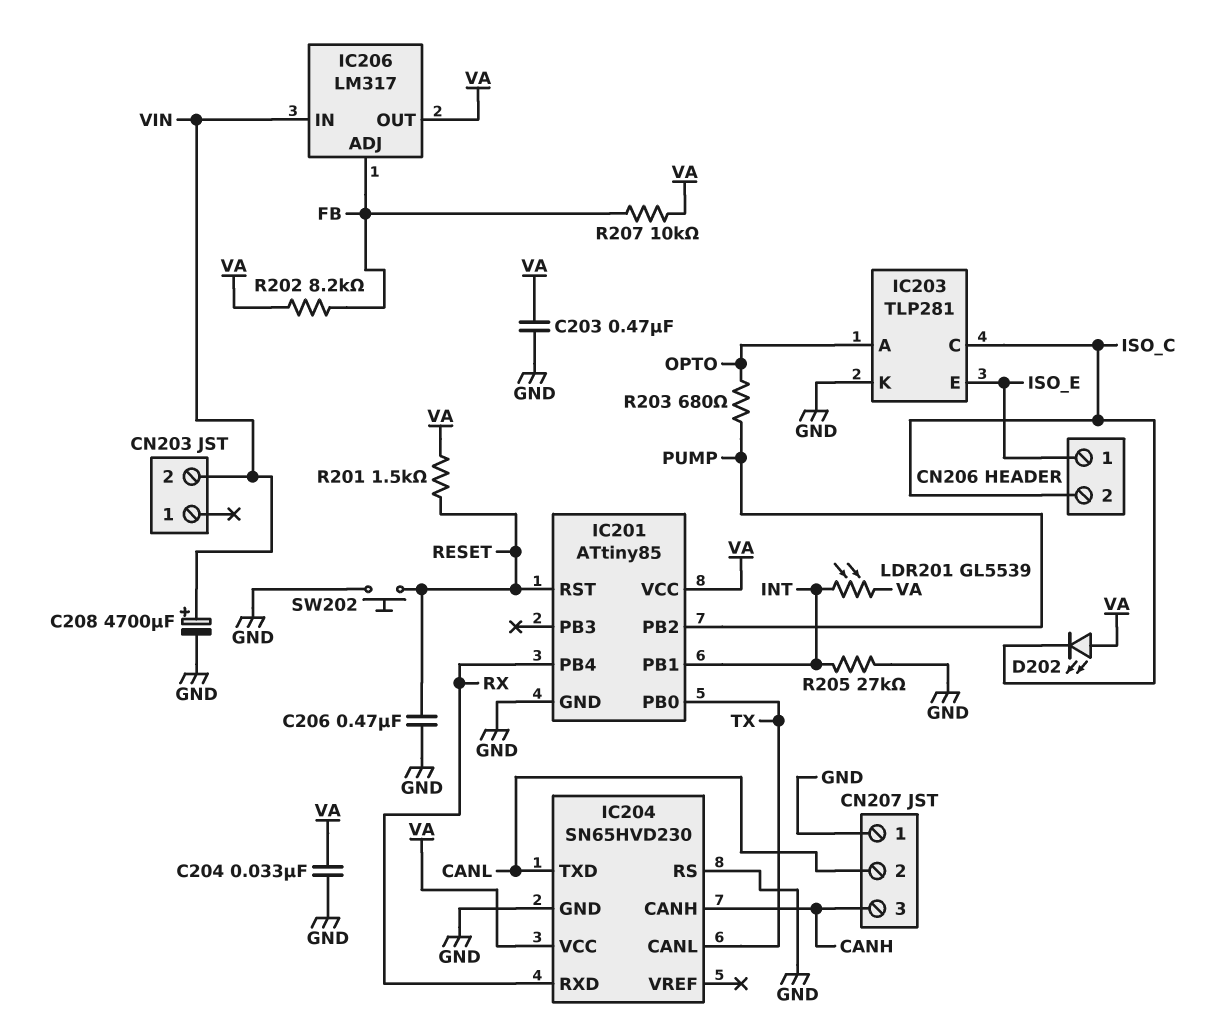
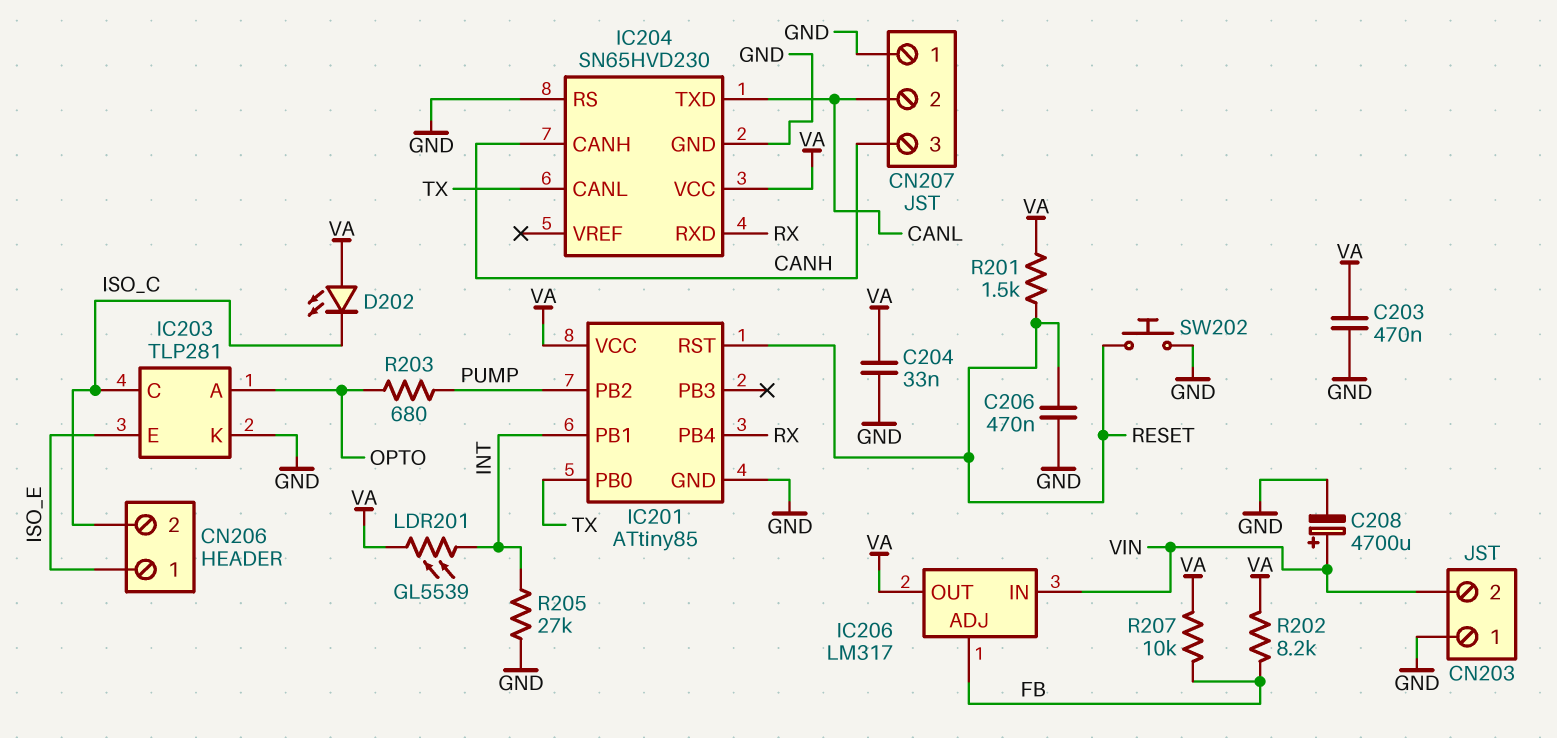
CN203 pin 1: none -> GND

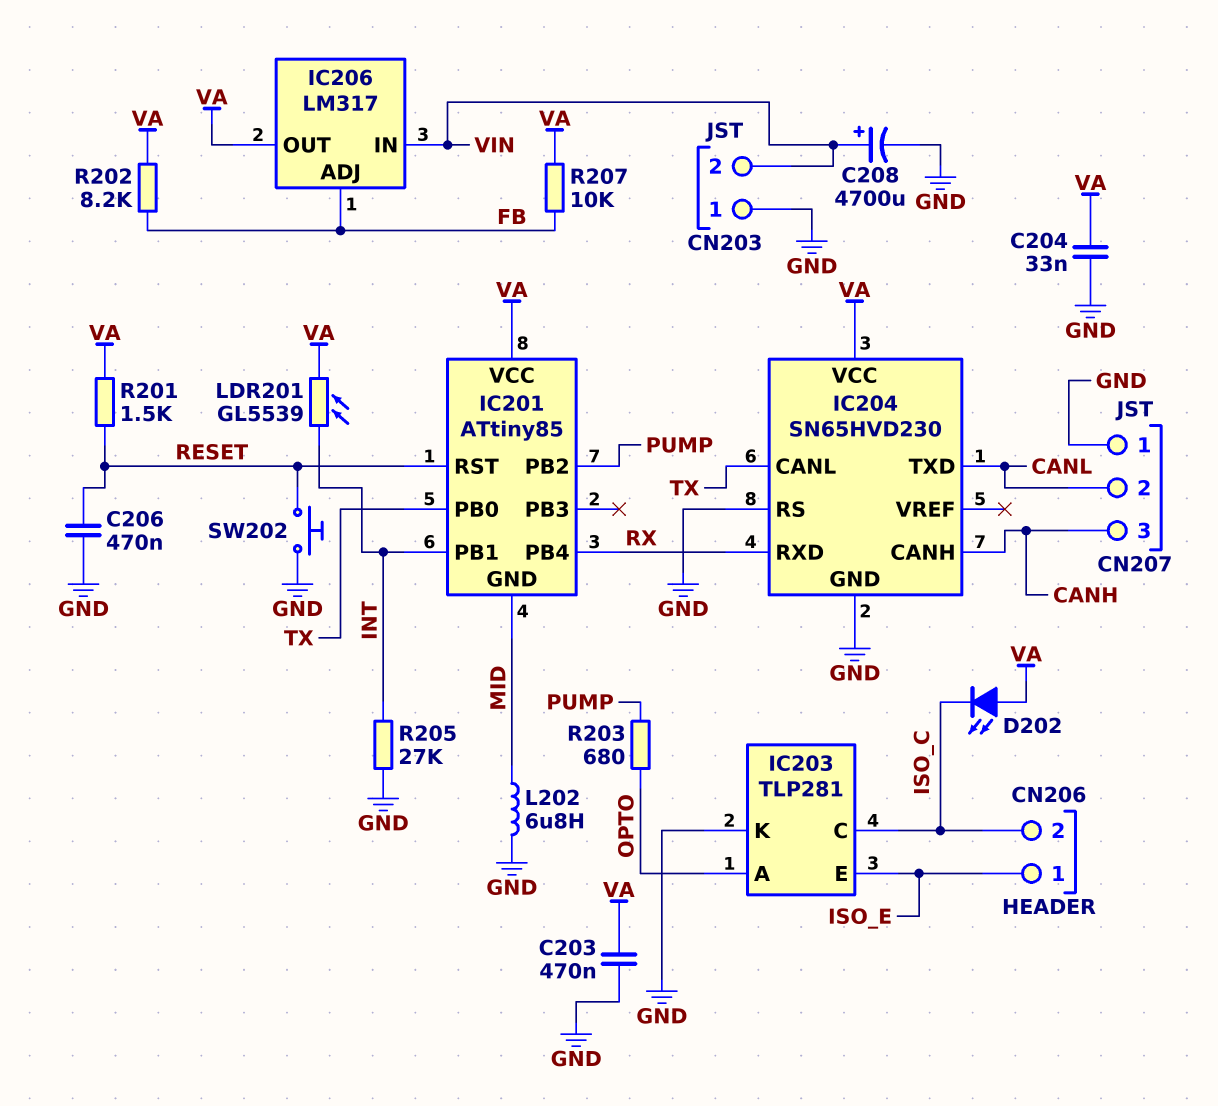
IC201 pin GND: GND -> MID
L202: none -> 6.8uH (GND, MID)

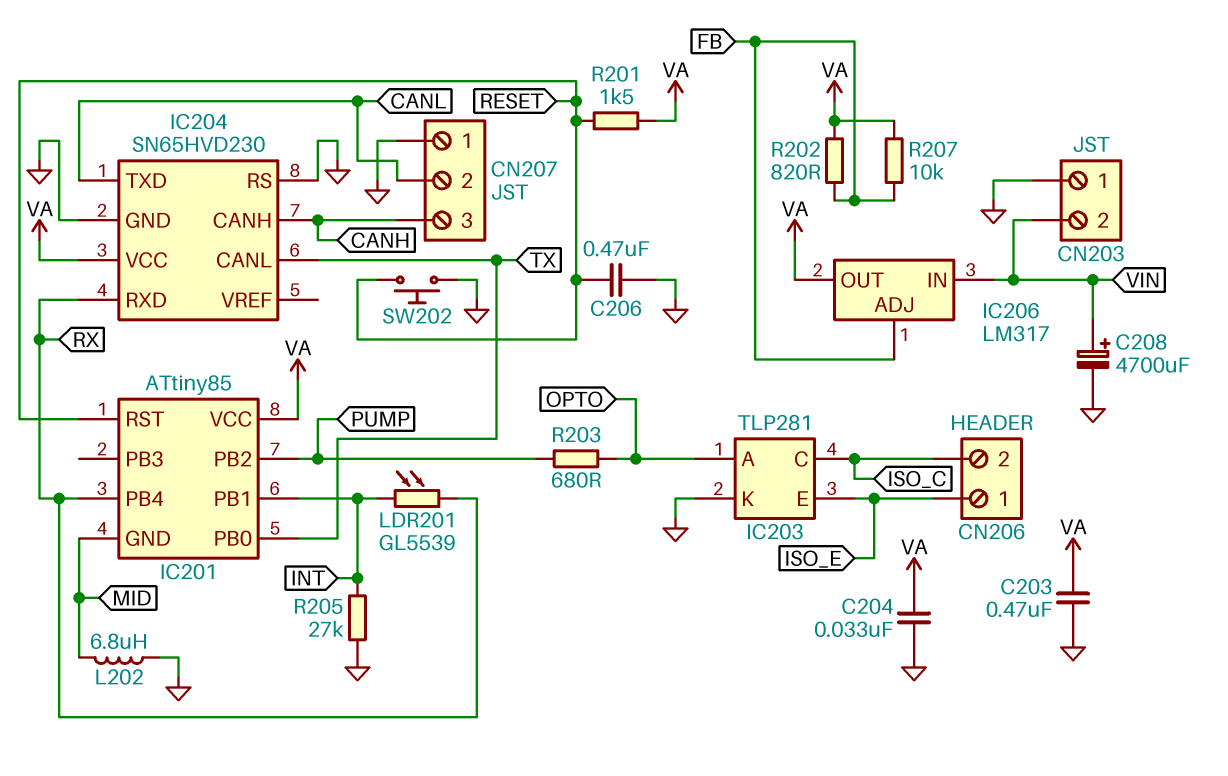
D202: LED (A VA, K ISO_C) -> none
LDR201: GL5539 (INT, VA) -> GL5539 (INT, RX)
R202: 8.2k (FB, VA) -> 820 (FB, VA)

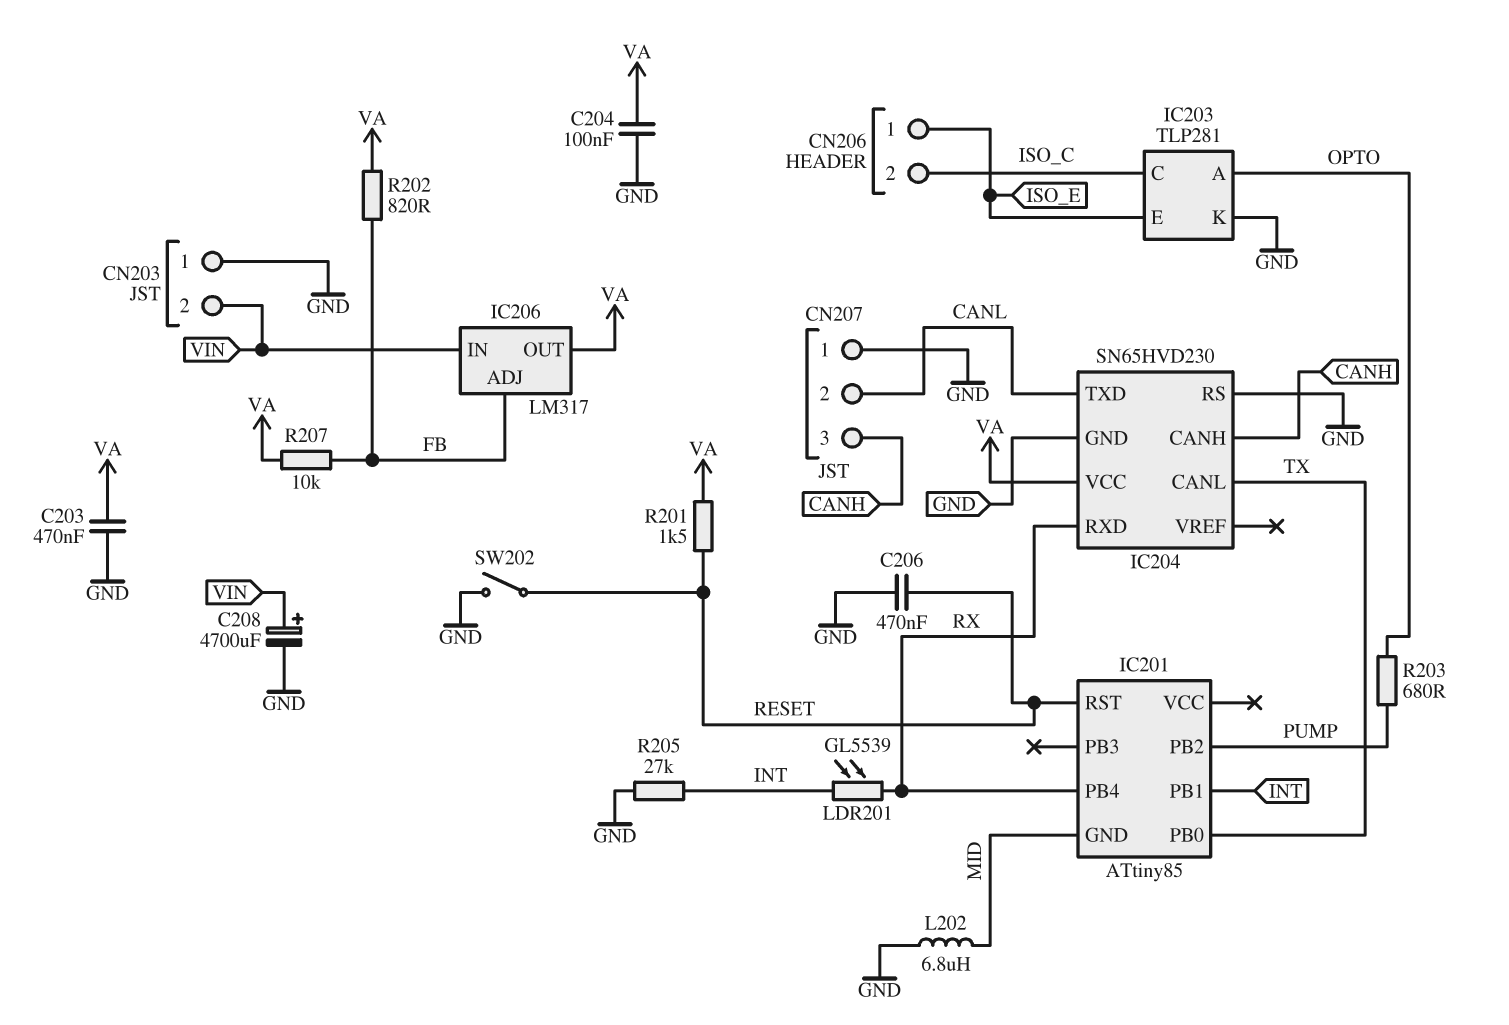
C204: 33nF (GND, VA) -> 100nF (GND, VA)
IC201 pin VCC: VA -> none
SW202: button (GND, RESET) -> switch (GND, RESET)

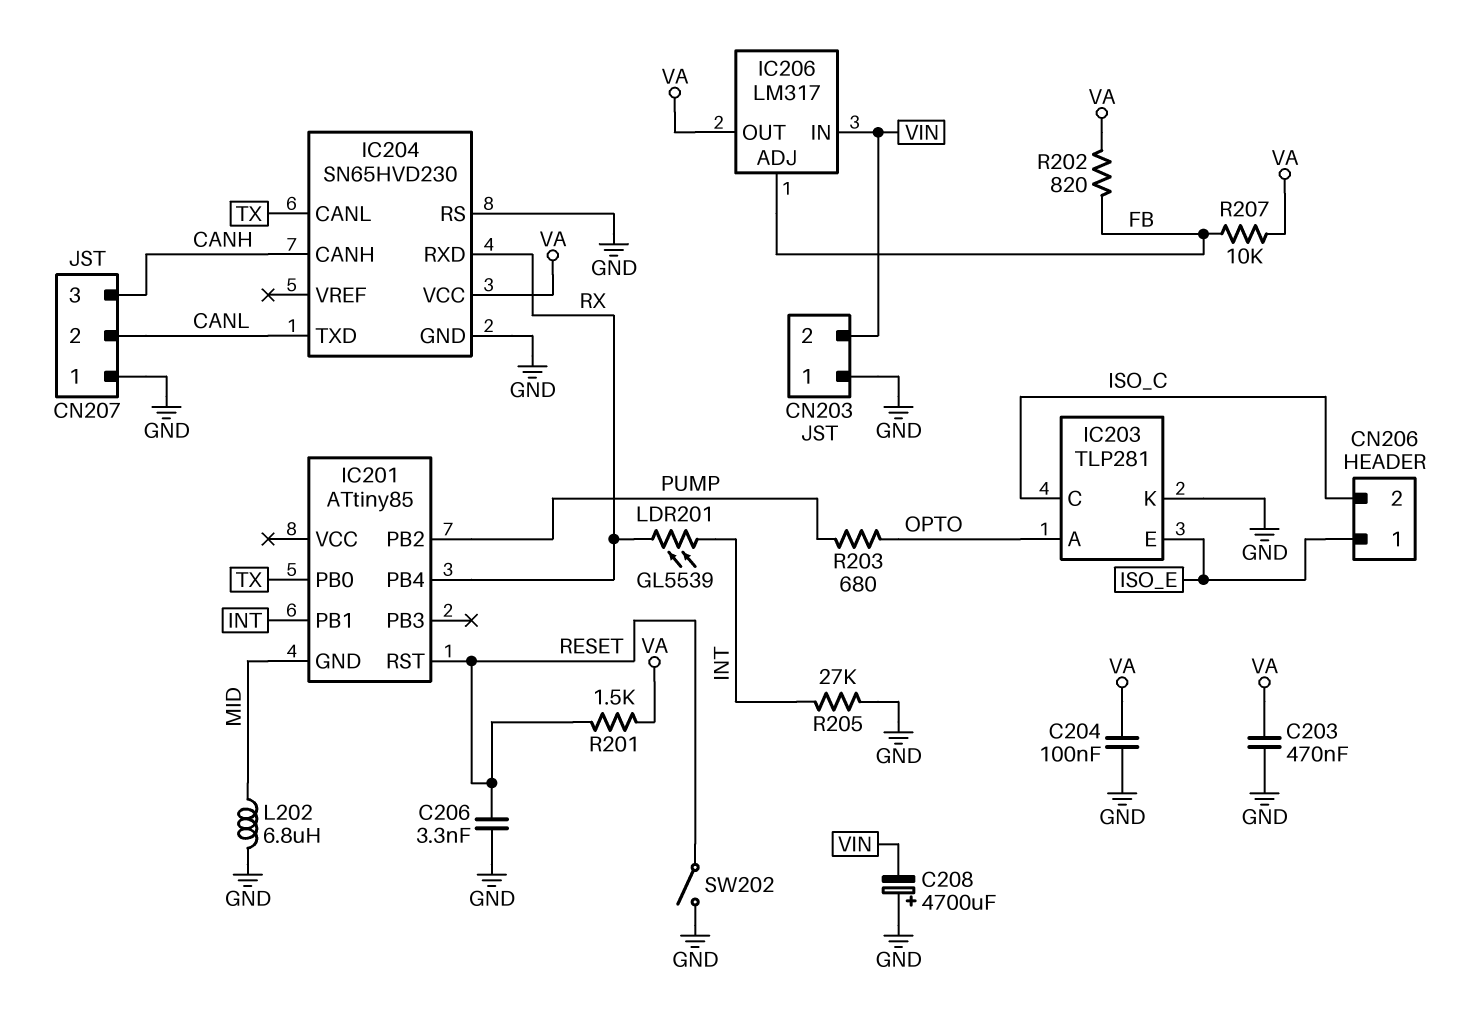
C206: 470nF (GND, RESET) -> 3.3nF (GND, RESET)
C208: 4700uF (plus VIN, minus GND) -> 4700uF (plus GND, minus VIN)

